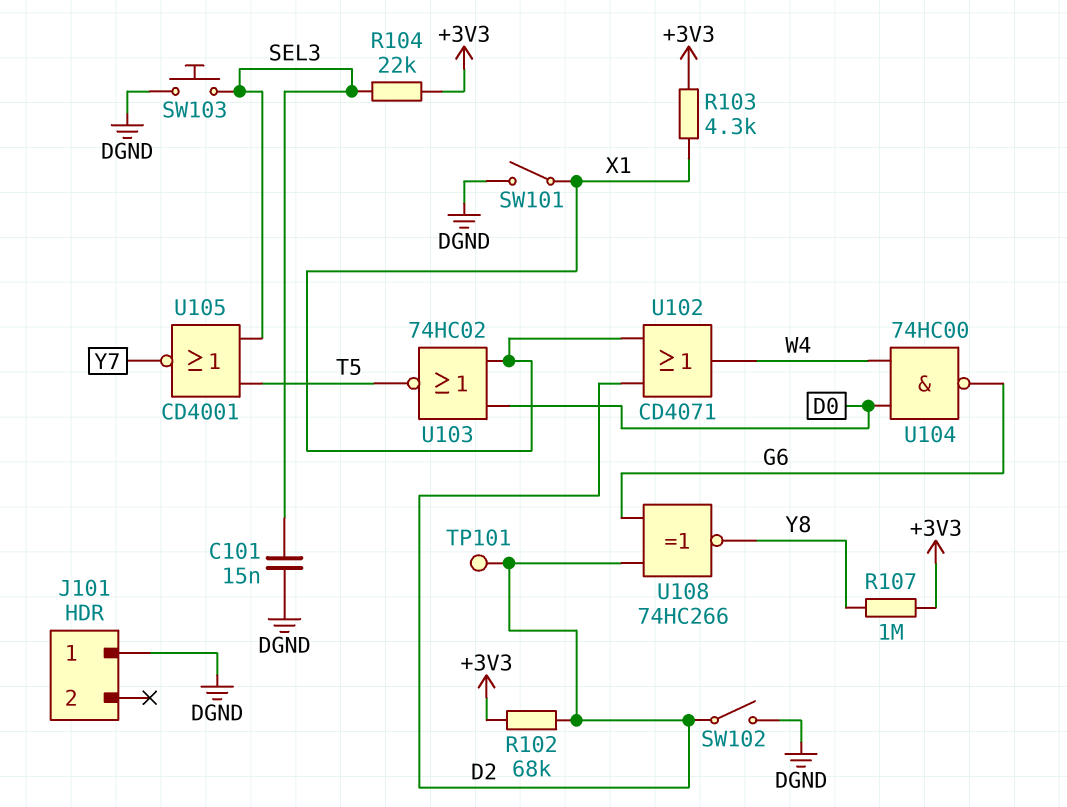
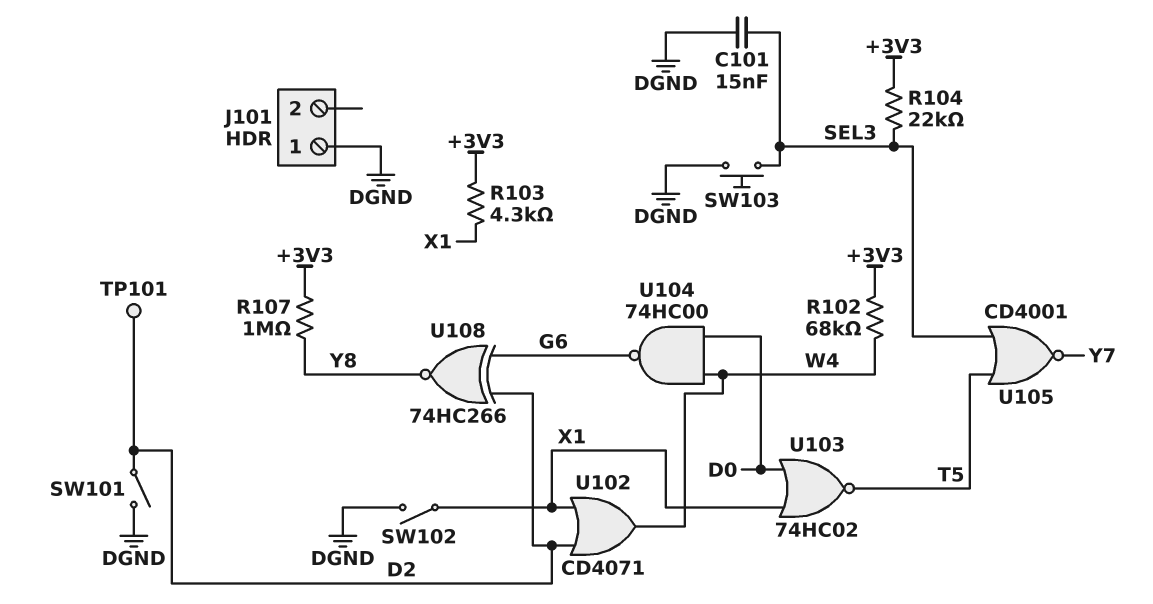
R102: 68k (+3V3, D2) -> 68k (+3V3, W4)
SW101: switch (DGND, X1) -> switch (D2, DGND)
SW102: switch (D2, DGND) -> switch (DGND, X1)

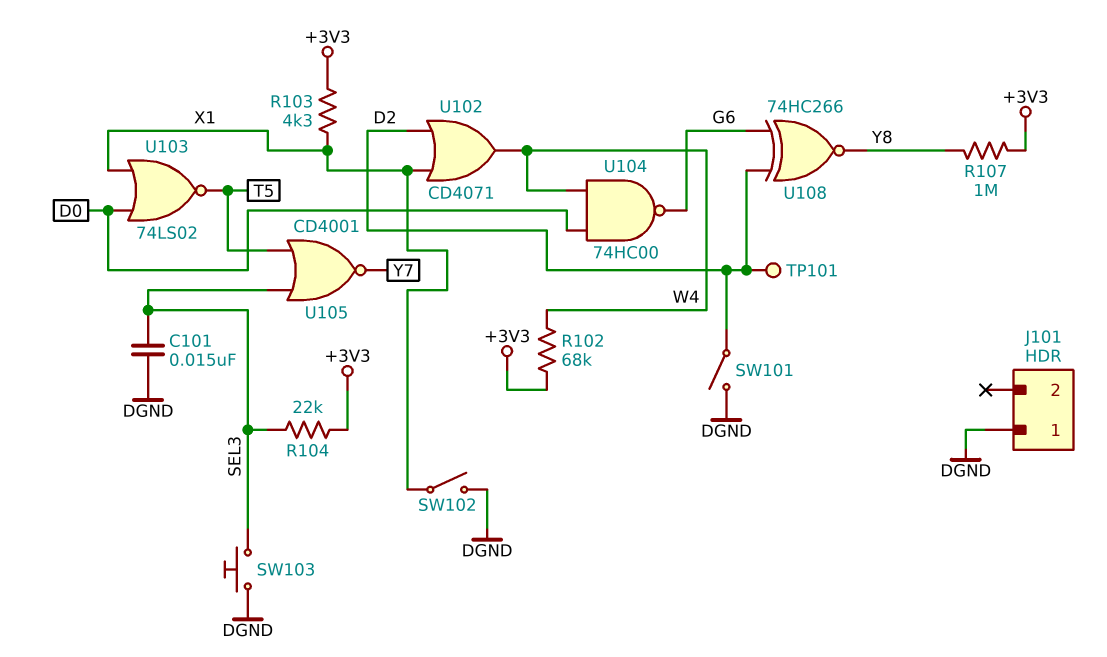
U103: NOR 74HC02 (in D0, in X1, out T5) -> NOR 74LS02 (in D0, in X1, out T5)

